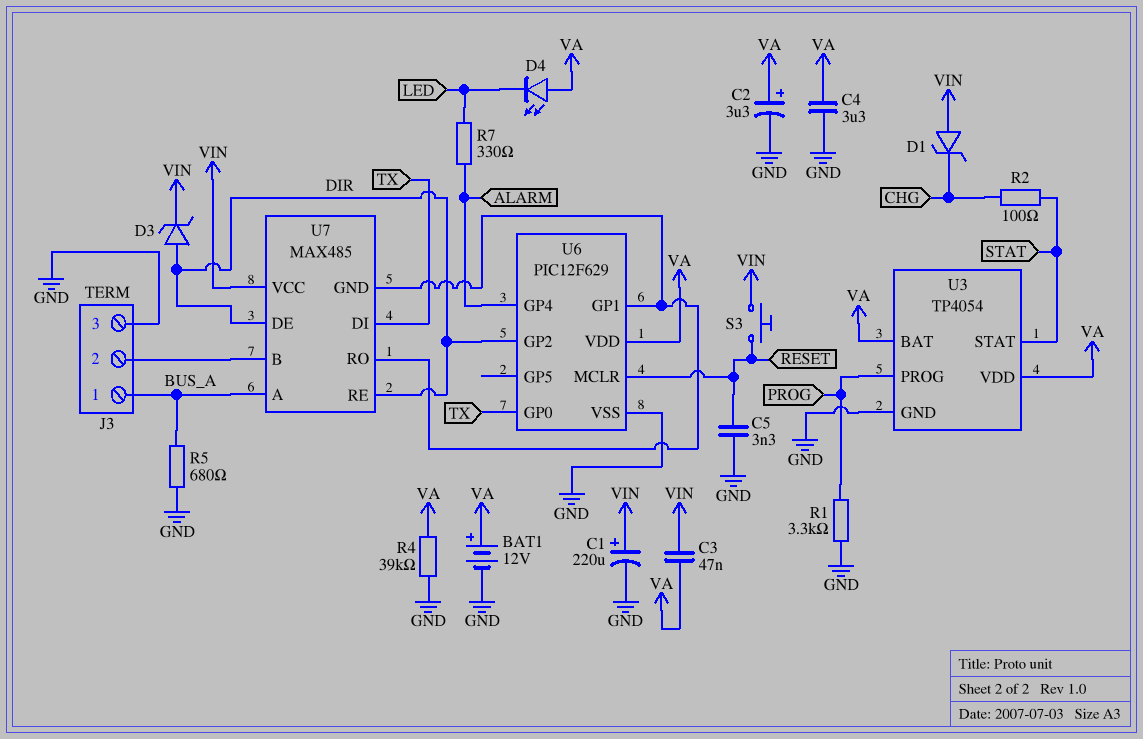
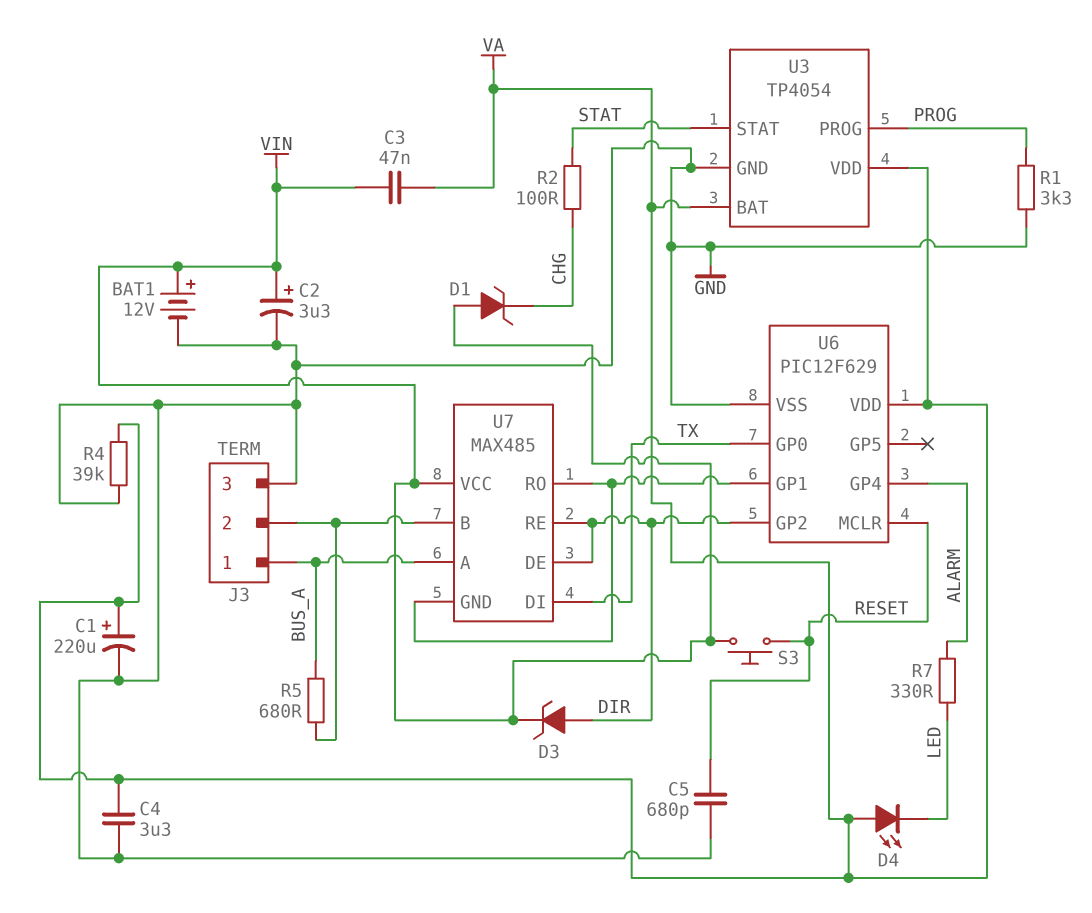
BAT1: 12V (plus VA, minus GND) -> 12V (plus VIN, minus GND)
C1: 220uF (plus VIN, minus GND) -> 220uF (plus VA, minus GND)
C2: 3.3uF (plus VA, minus GND) -> 3.3uF (plus VIN, minus GND)
C5: 3.3nF (GND, RESET) -> 680pF (GND, RESET)
R5: 680 (BUS_A, GND) -> 680 (BUS_A, J3/2)

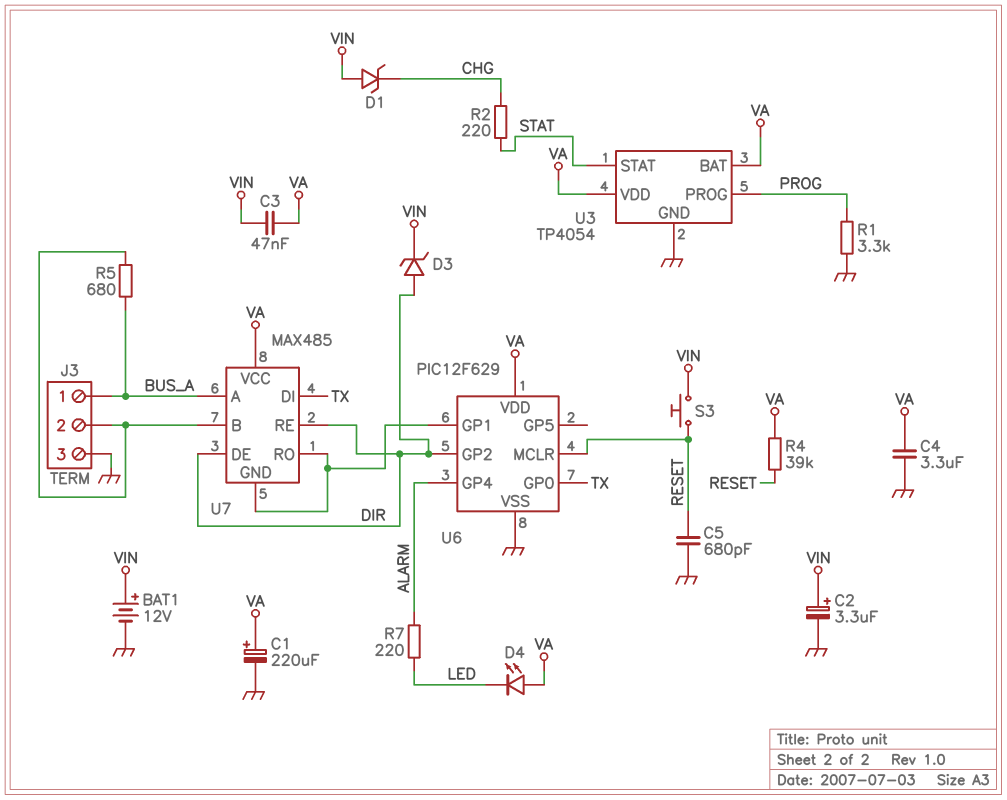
R2: 100 (CHG, STAT) -> 220 (CHG, STAT)
R4: 39k (GND, VA) -> 39k (RESET, VA)
R7: 330 (ALARM, LED) -> 220 (ALARM, LED)
U7 pin VCC: VIN -> VA

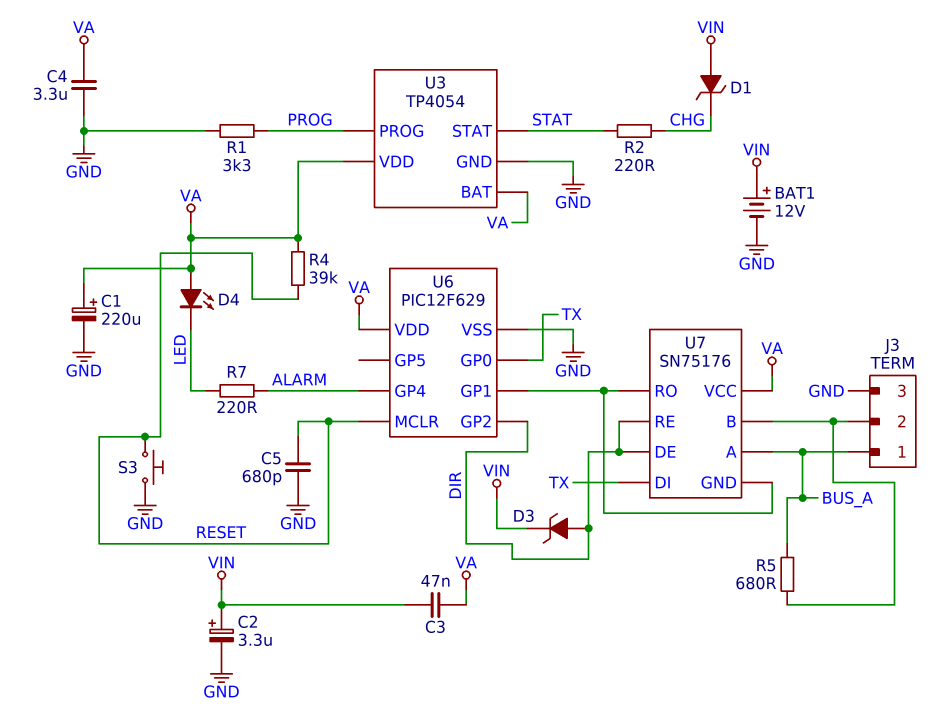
S3: button (RESET, VIN) -> button (GND, RESET)
U7: MAX485 -> SN75176

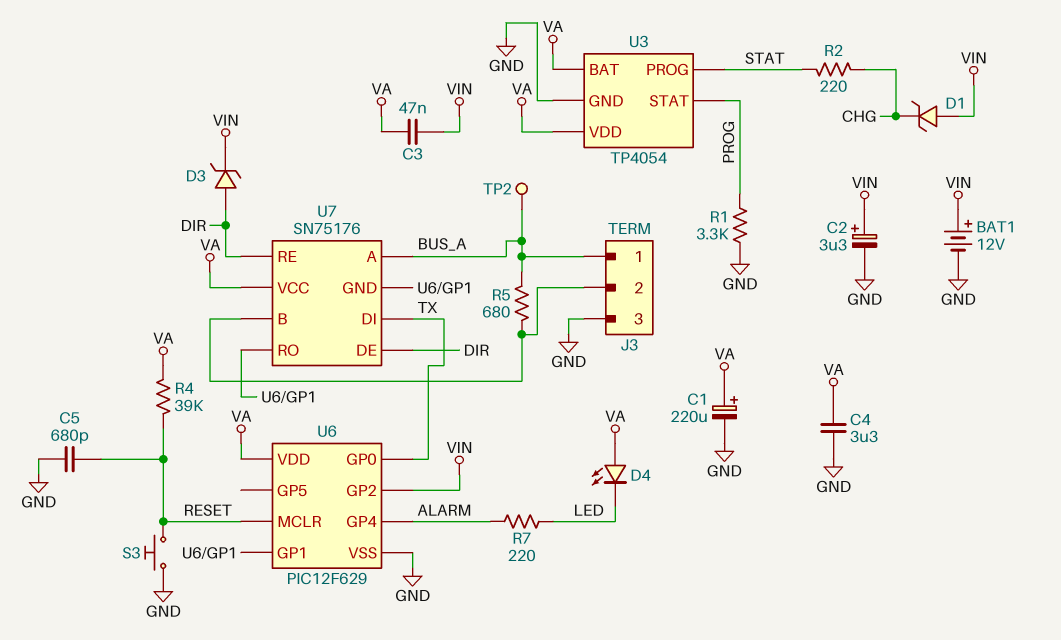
TP2: none -> test point (BUS_A)
U3 pin PROG: PROG -> STAT
U3 pin STAT: STAT -> PROG
U6 pin GP2: DIR -> VIN

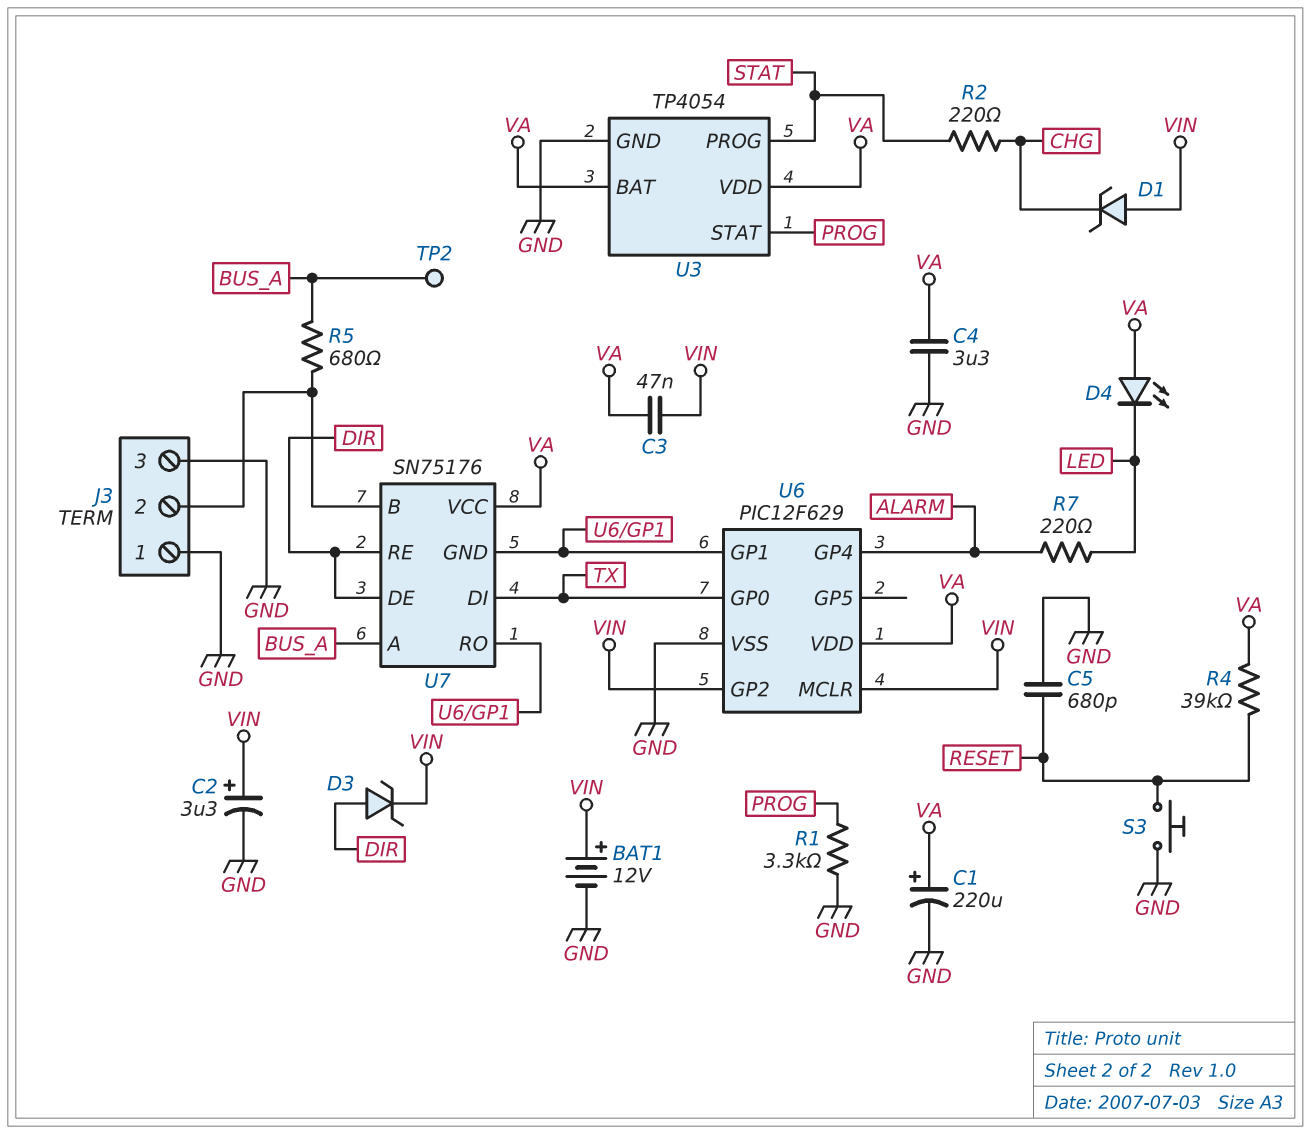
J3 pin 1: BUS_A -> GND
U6 pin MCLR: RESET -> VIN

